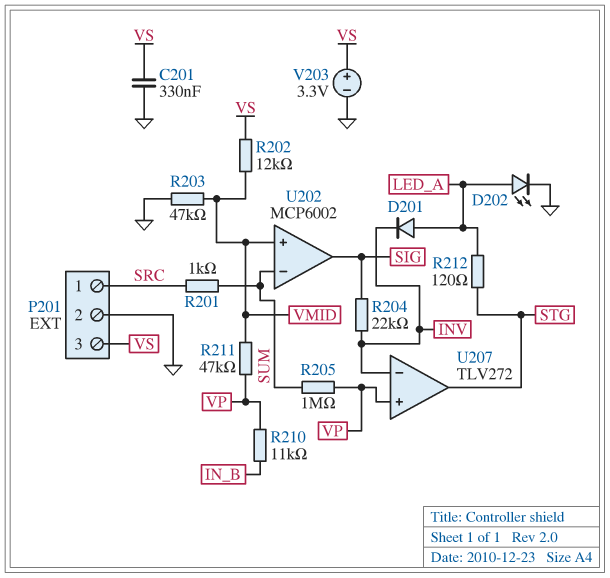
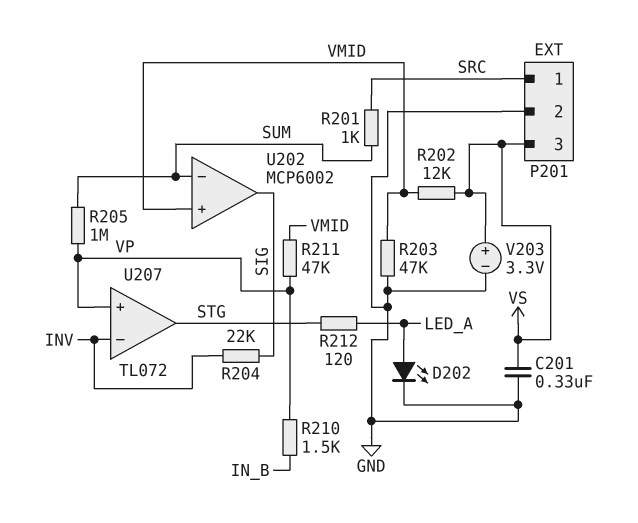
D201: diode (A LED_A, K INV) -> none
R210: 11k (IN_B, VP) -> 1.5k (IN_B, VP)
U207: TLV272 -> TL072

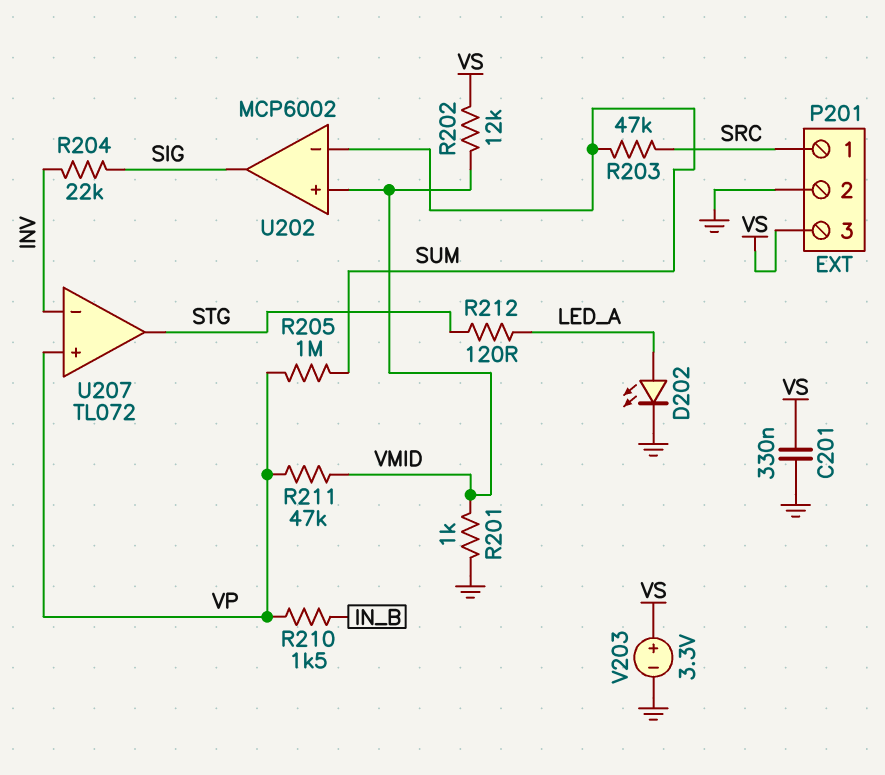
R201: 1k (SRC, SUM) -> 1k (GND, VMID)
R203: 47k (GND, VMID) -> 47k (SRC, SUM)

